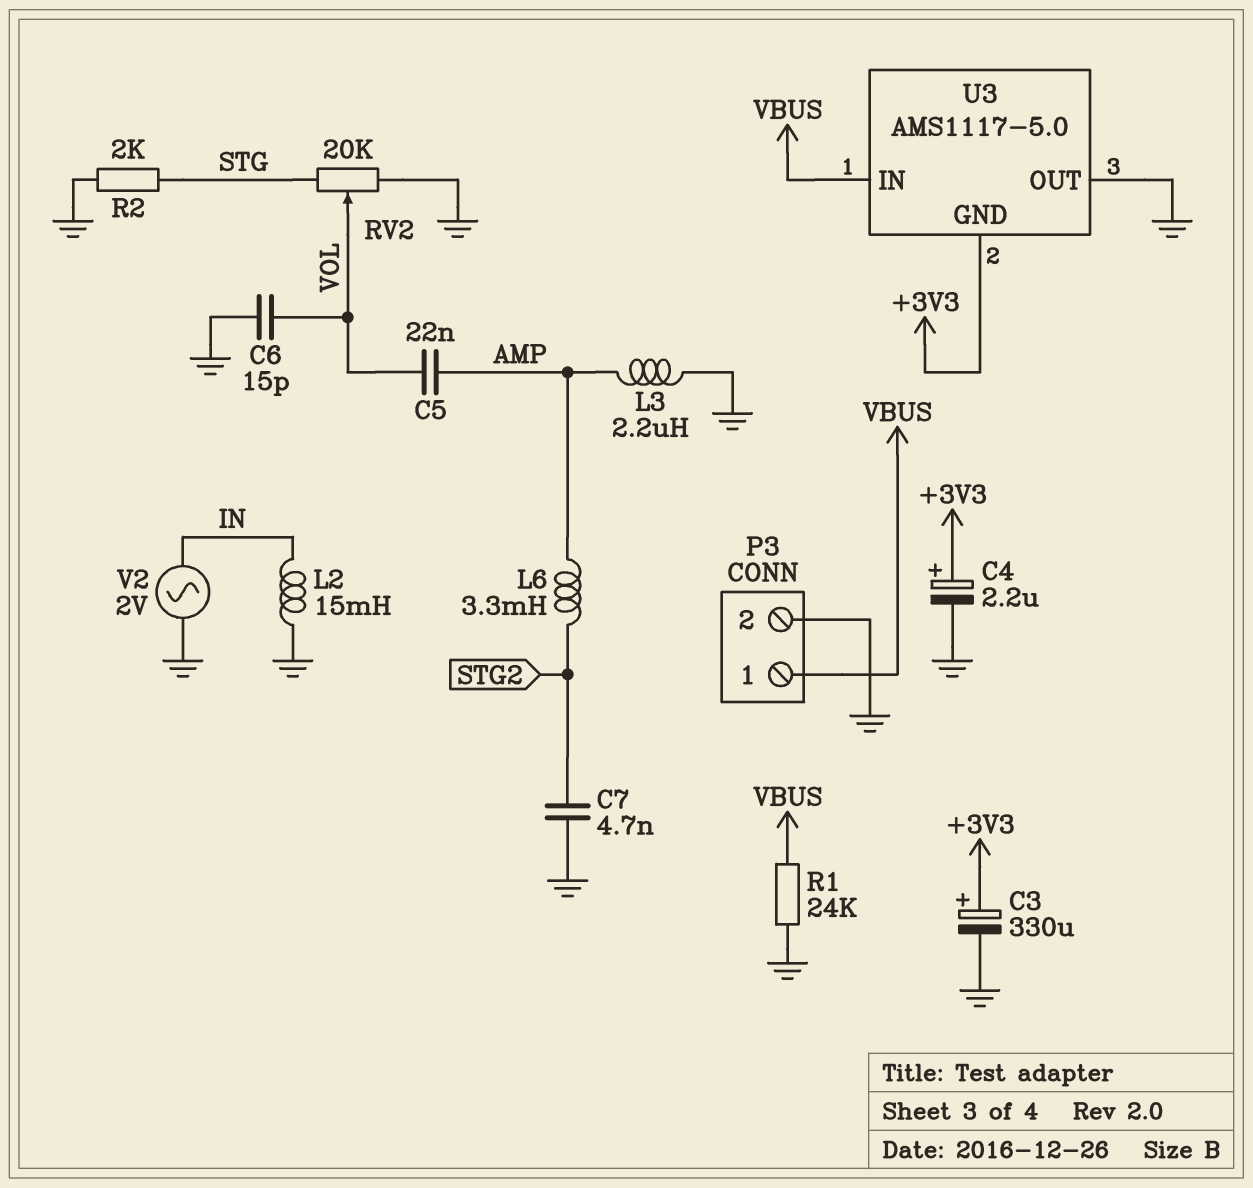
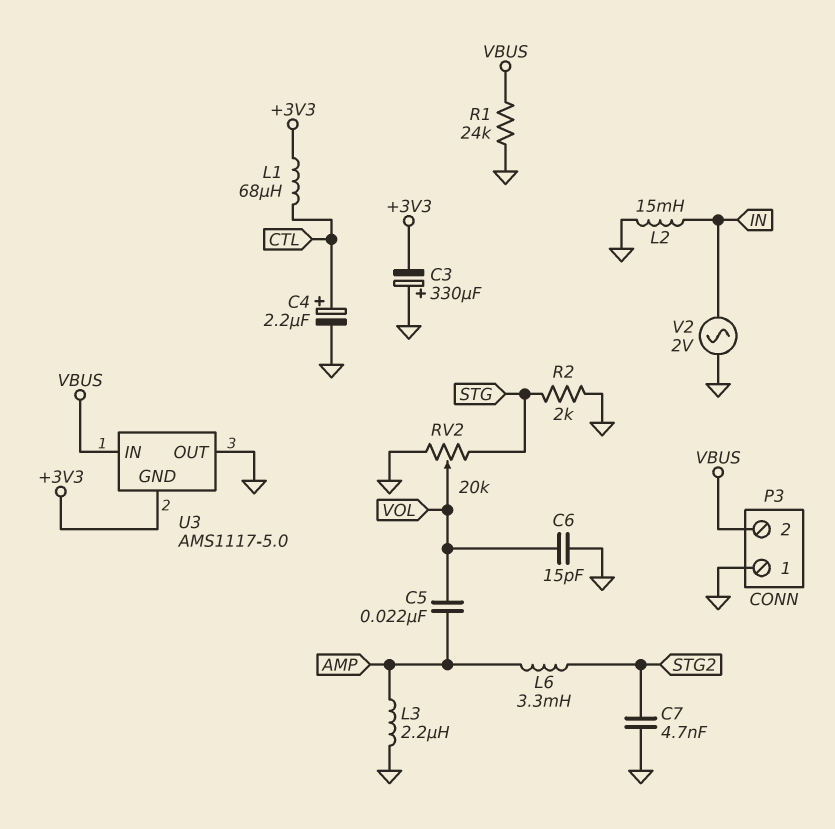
C3: 330uF (plus +3V3, minus GND) -> 330uF (plus GND, minus +3V3)
C4: 2.2uF (plus +3V3, minus GND) -> 2.2uF (plus CTL, minus GND)
L1: none -> 68uH (+3V3, CTL)
P3 pin 1: VBUS -> GND
P3 pin 2: GND -> VBUS

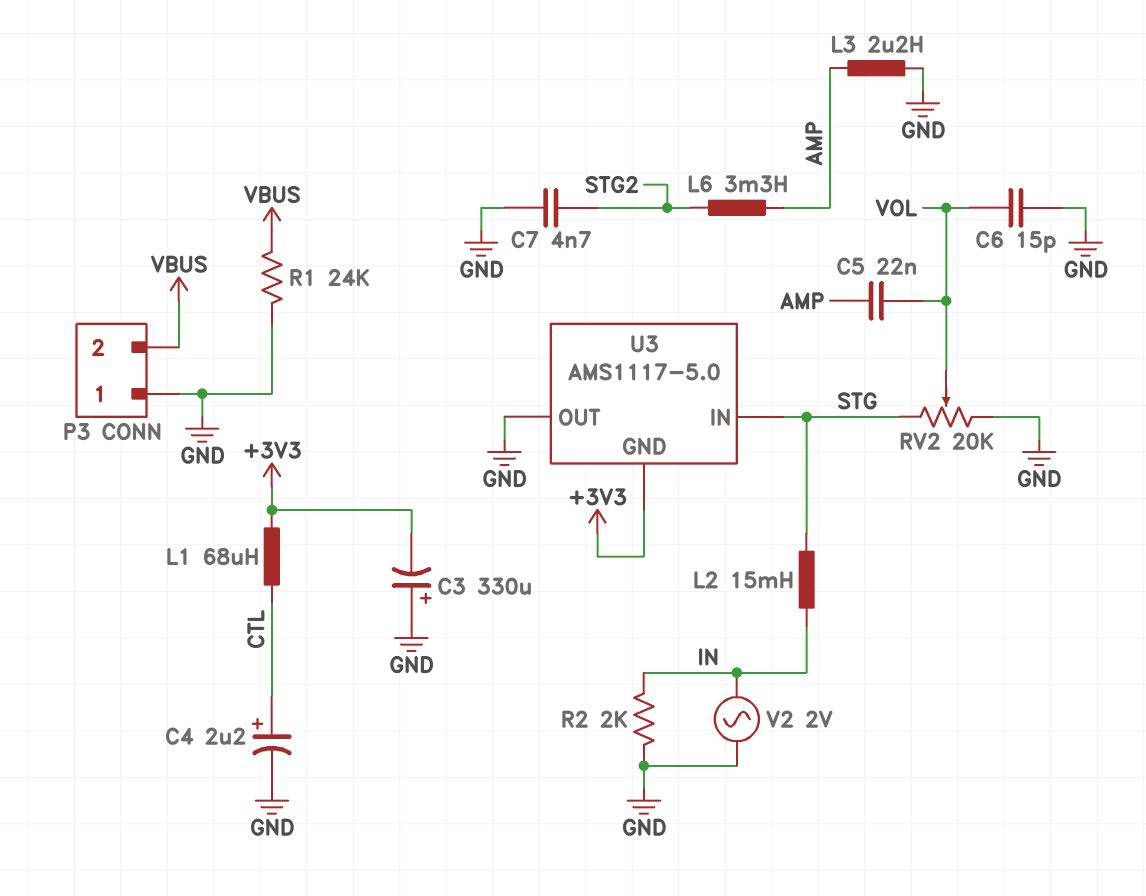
L2: 15mH (GND, IN) -> 15mH (IN, STG)
R2: 2k (GND, STG) -> 2k (GND, IN)
U3 pin IN: VBUS -> STG

